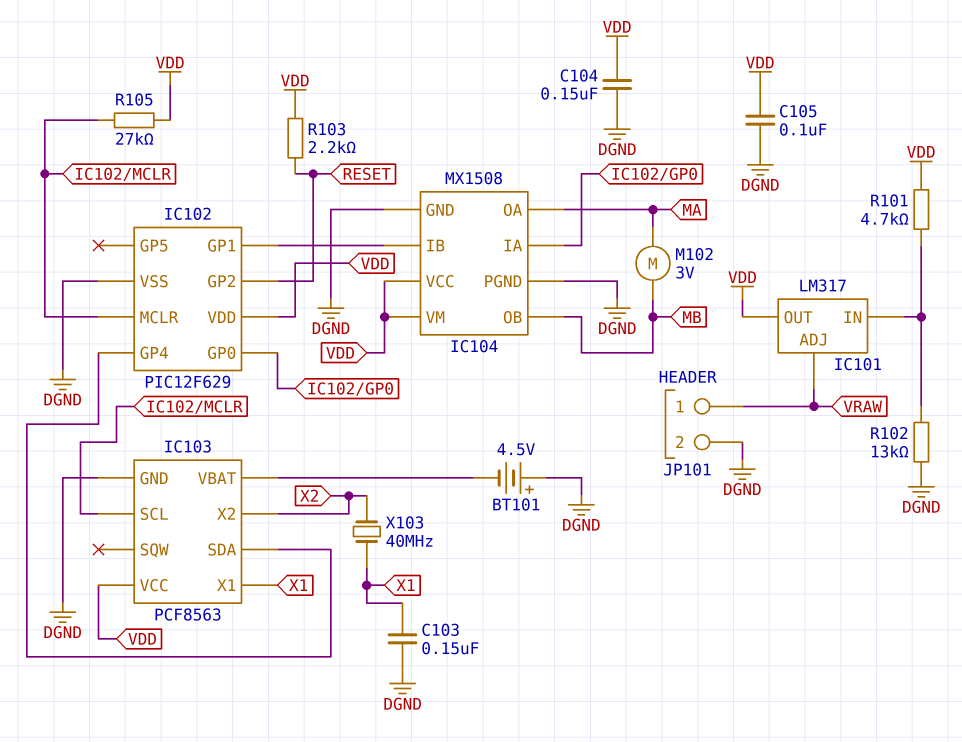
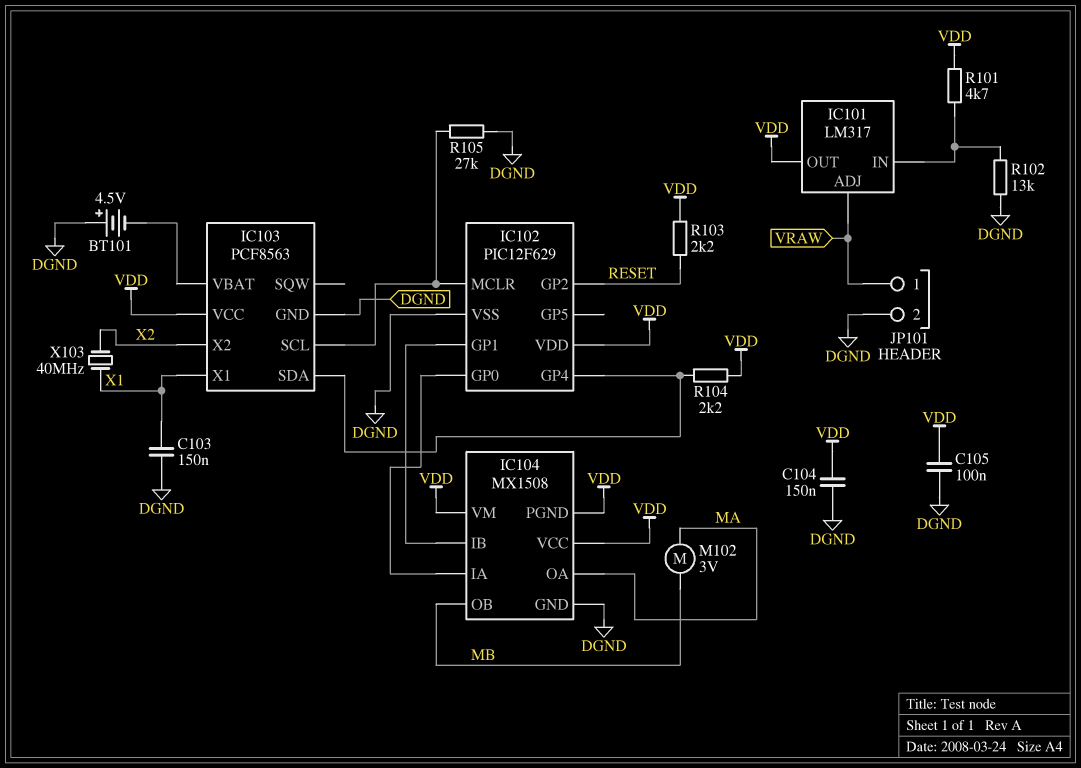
IC104 pin PGND: DGND -> VDD
R104: none -> 2.2k (IC102/GP4, VDD)
R105: 27k (IC102/MCLR, VDD) -> 27k (DGND, IC102/MCLR)

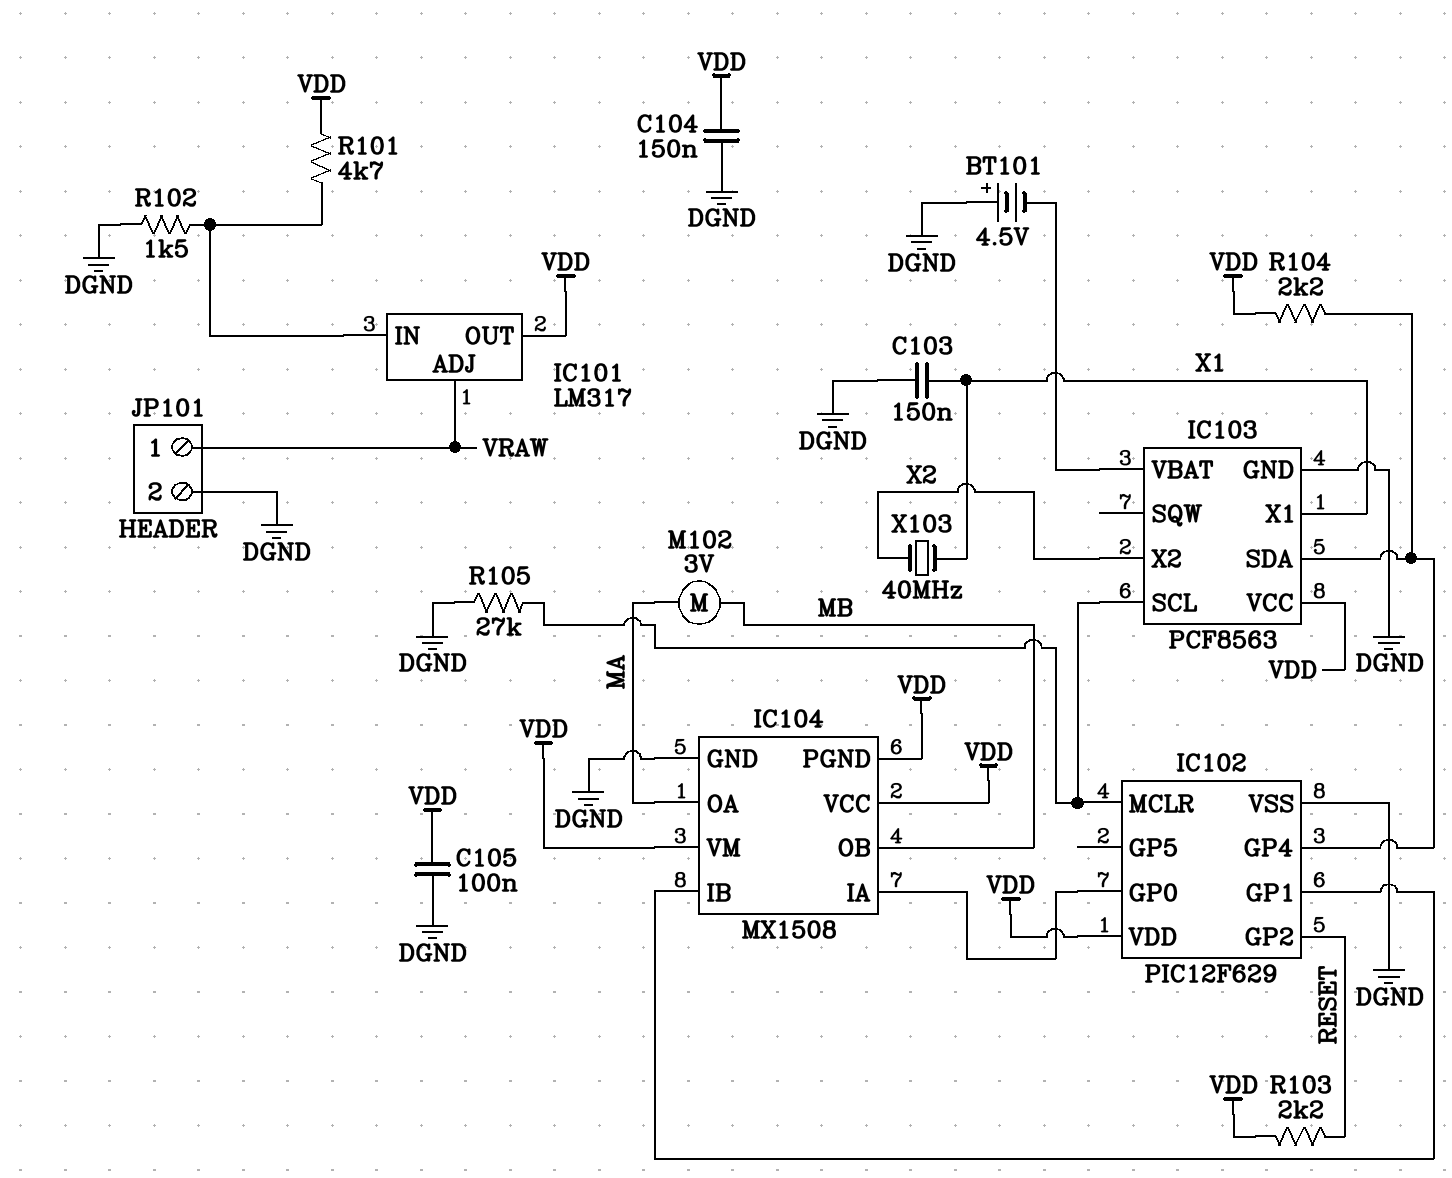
R102: 13k (DGND, IC101/IN) -> 1.5k (DGND, IC101/IN)

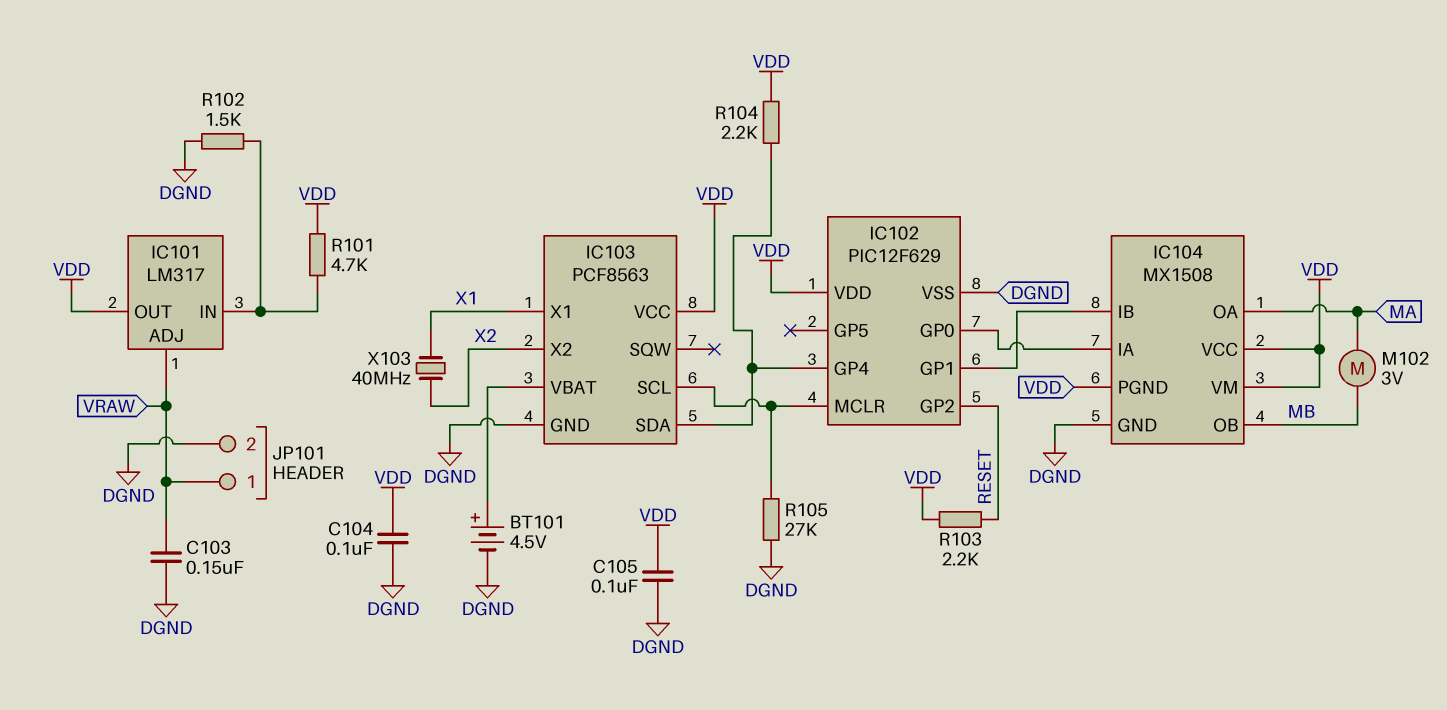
BT101: 4.5V (plus DGND, minus IC103/VBAT) -> 4.5V (plus IC103/VBAT, minus DGND)
C103: 150nF (DGND, X1) -> 150nF (DGND, VRAW)
C104: 150nF (DGND, VDD) -> 100nF (DGND, VDD)

